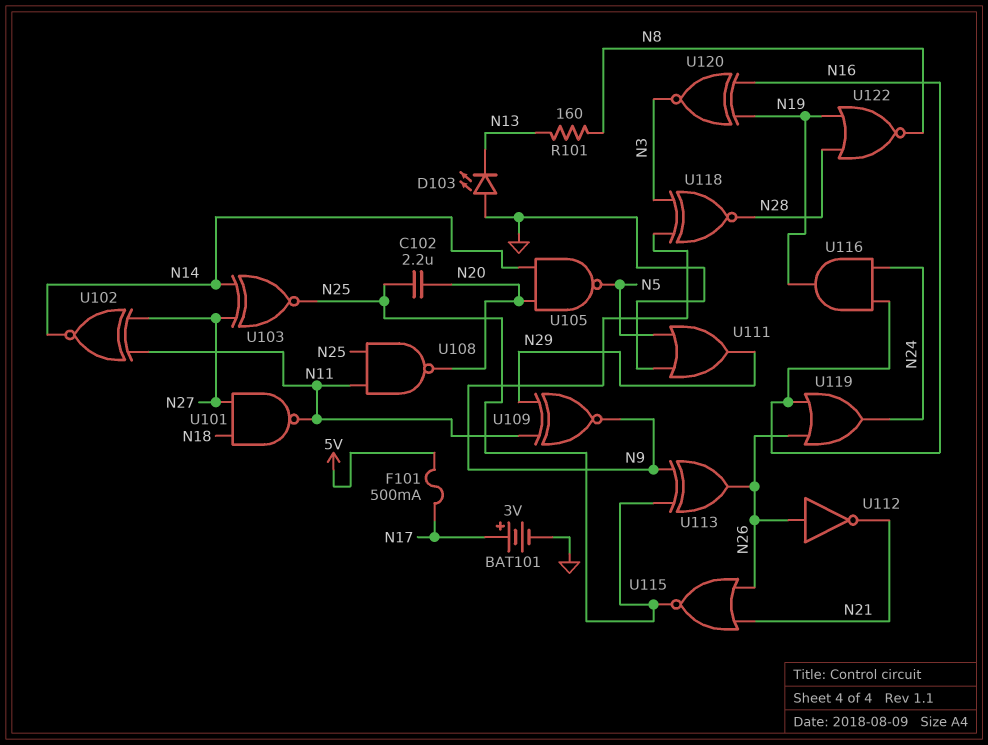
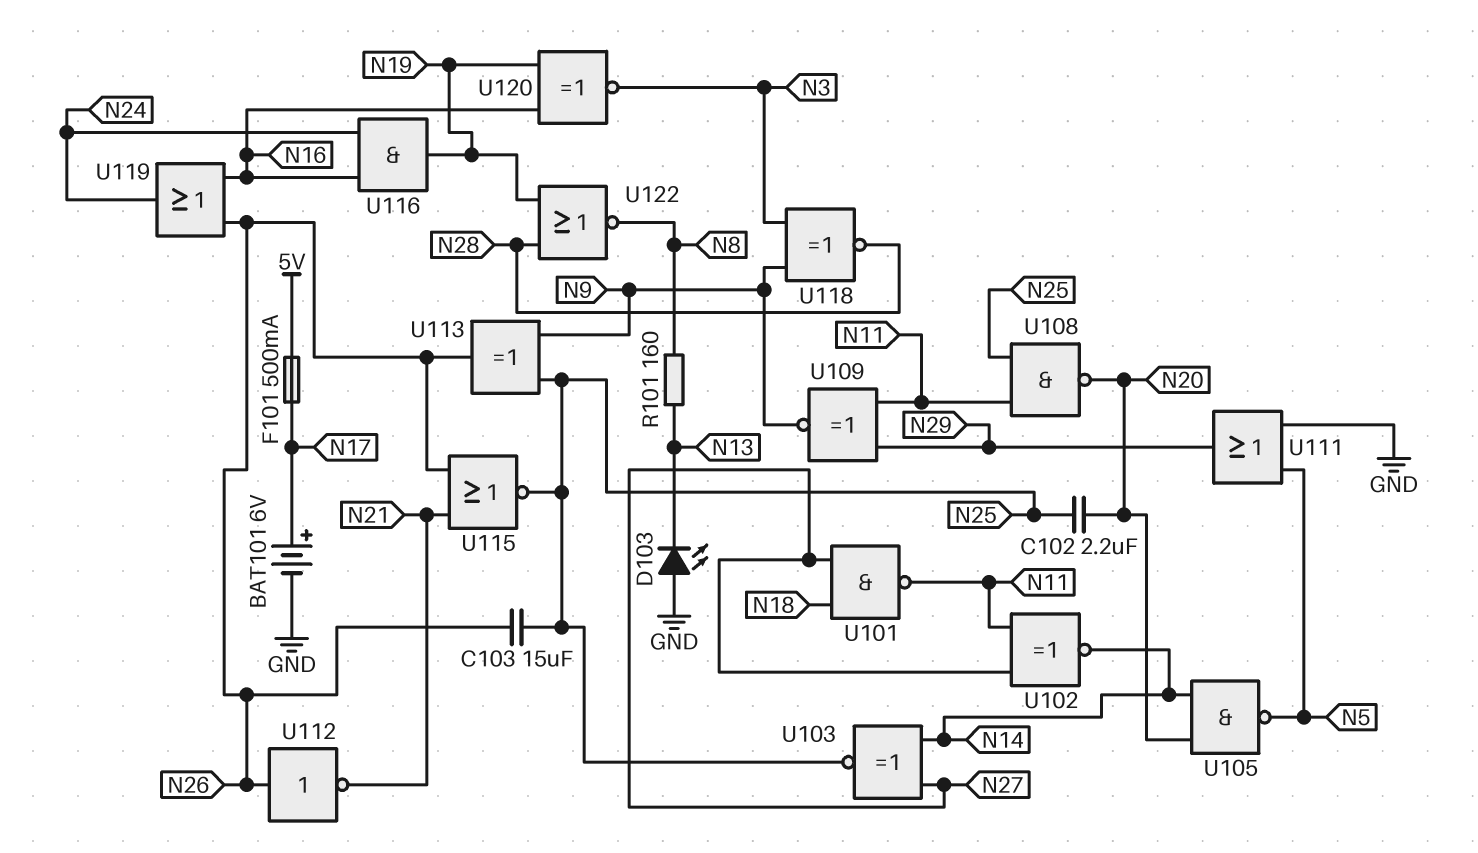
BAT101: 3V (plus N17, minus GND) -> 6V (plus N17, minus GND)
C103: none -> 15uF (N25, N26)

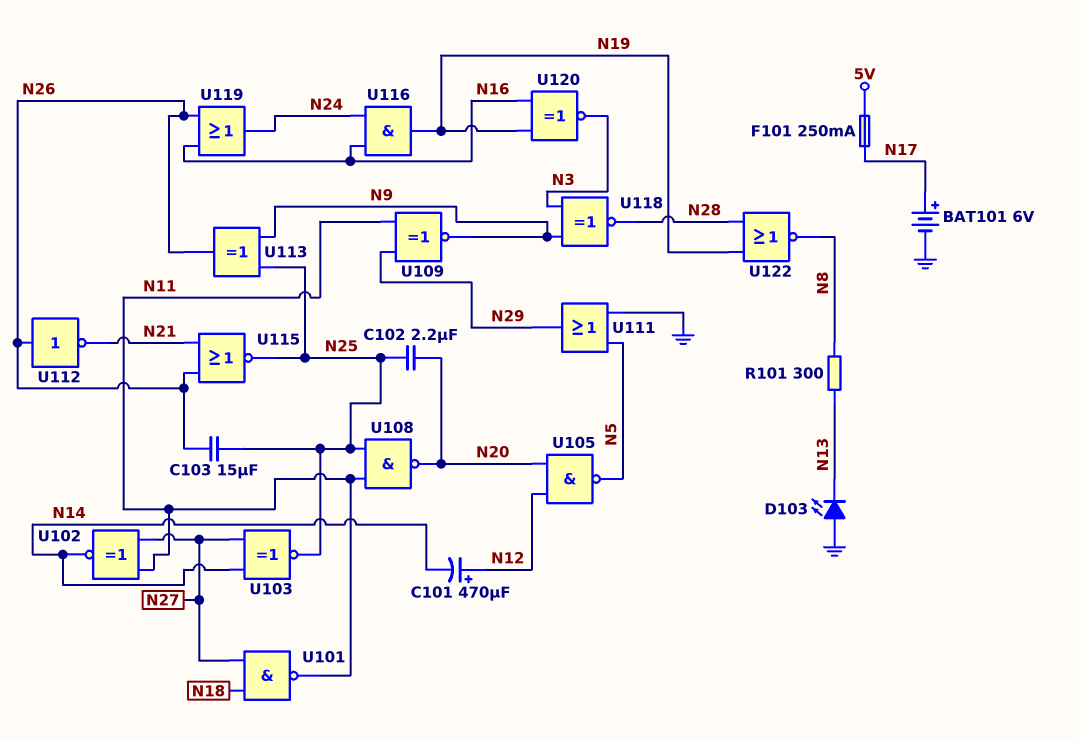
C101: none -> 470uF (plus N12, minus N14)
F101: 500mA (5V, N17) -> 250mA (5V, N17)
R101: 160 (N8, N13) -> 300 (N8, N13)
U105: NAND (in N14, in N20, out N5) -> NAND (in N12, in N20, out N5)

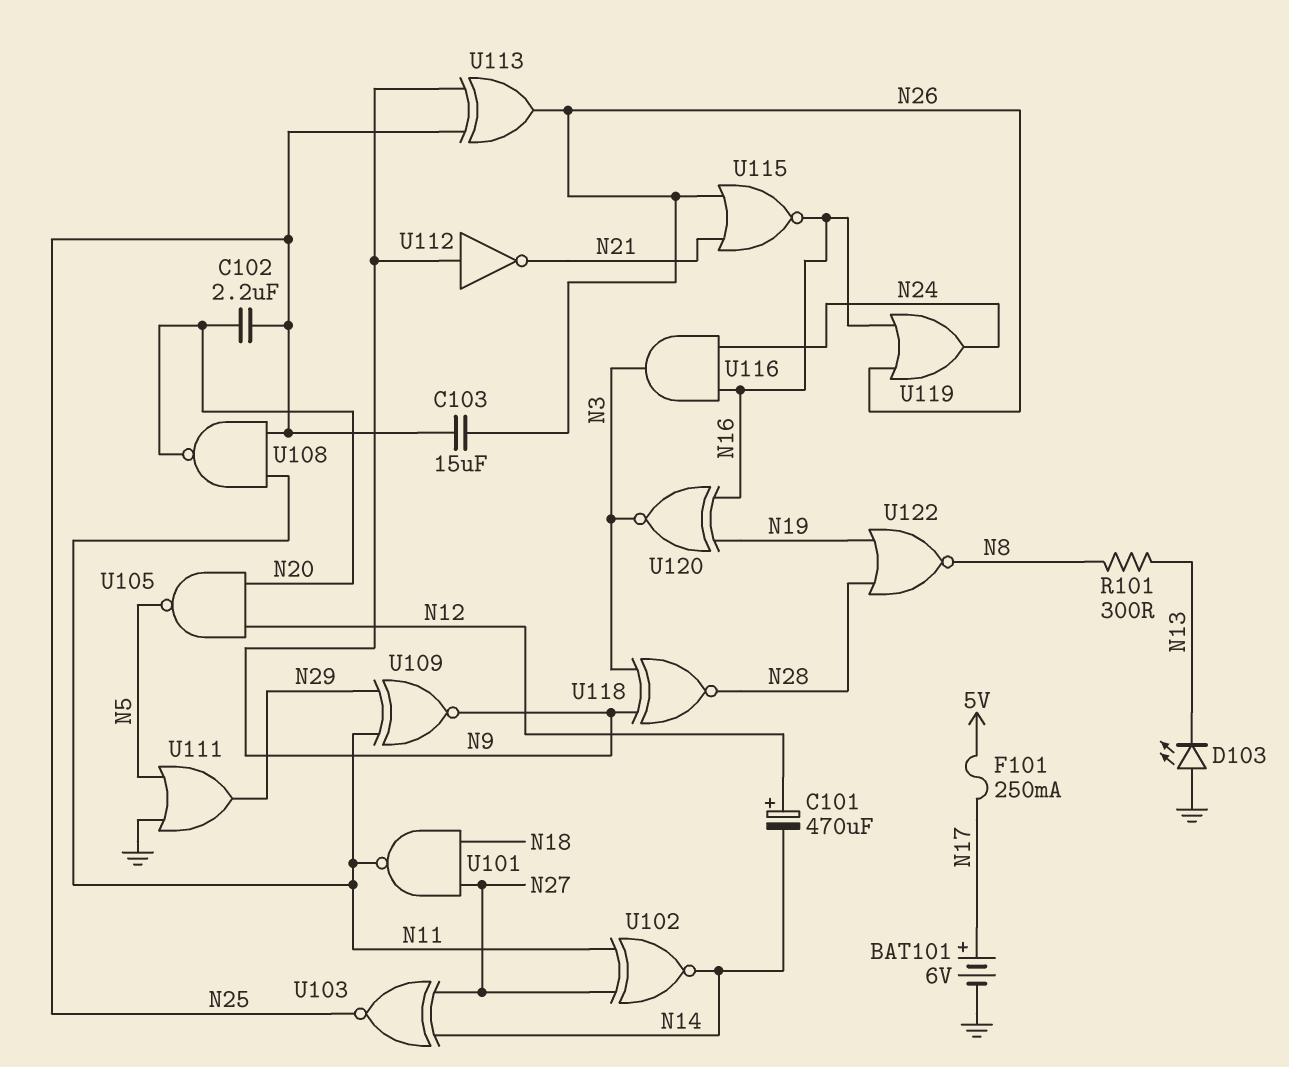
U112: NOT (in N26, out N21) -> NOT (in N9, out N21)
U115: NOR (in N21, in N26, out N25) -> NOR (in N21, in N26, out N16)
U116: AND (in N16, in N24, out N19) -> AND (in N16, in N24, out N3)

